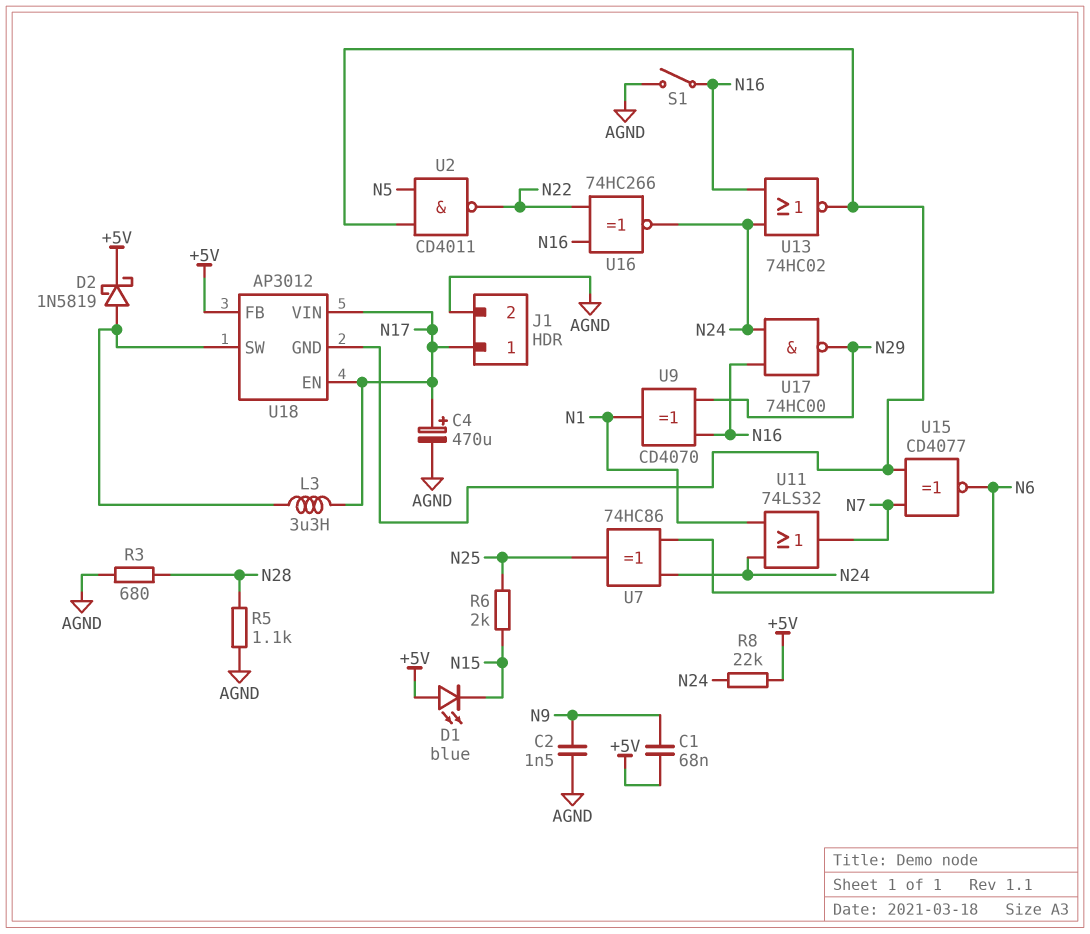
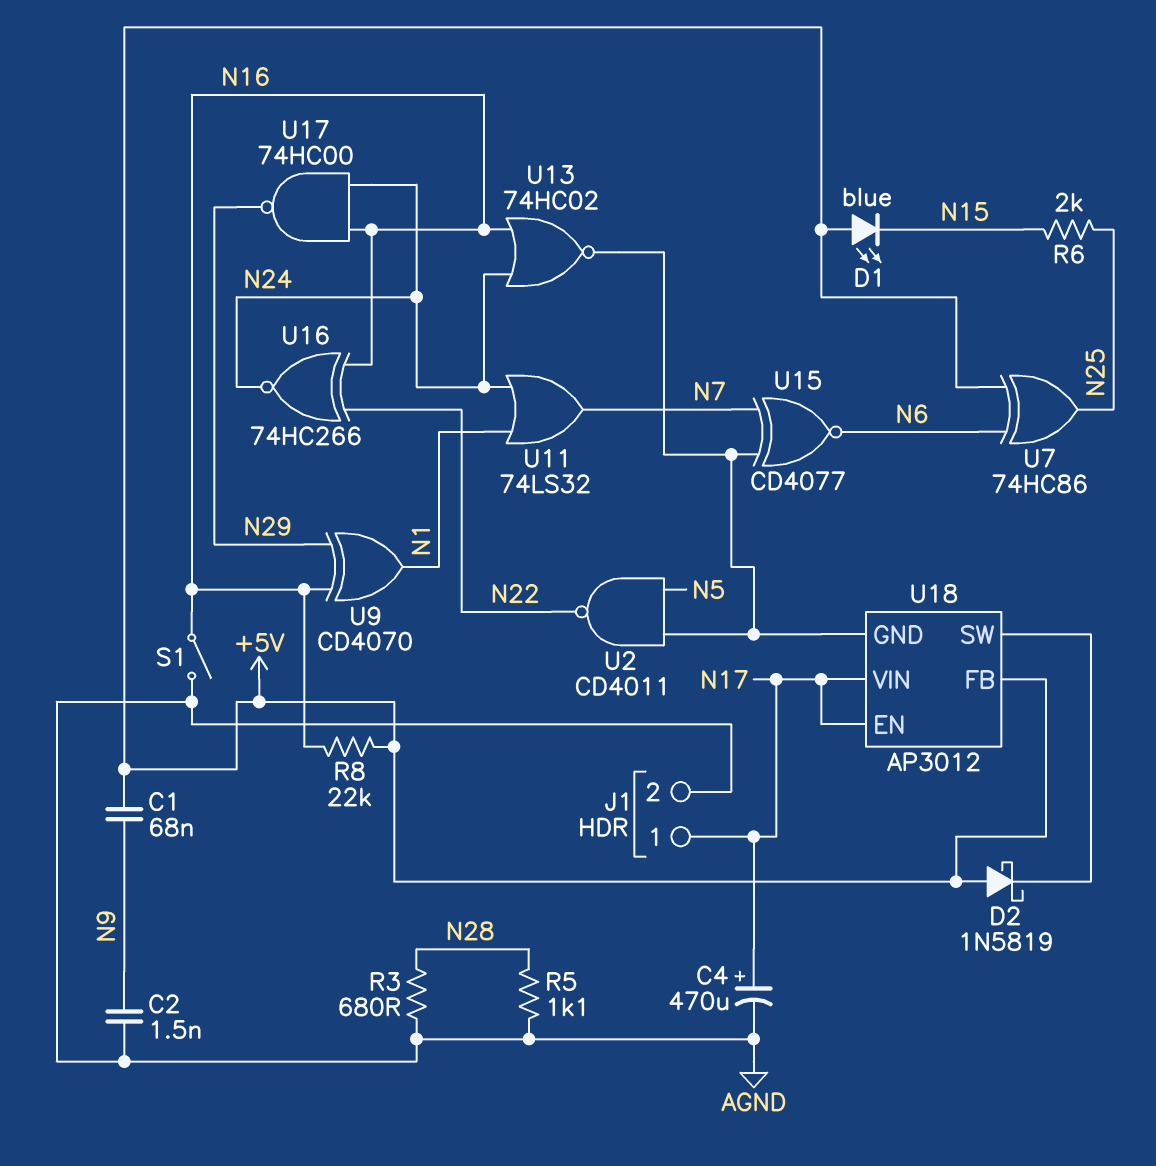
D2: schottky 1N5819 (A U18/SW, K +5V) -> schottky 1N5819 (A +5V, K U18/SW)
L3: 3.3uH (N17, U18/SW) -> none
R8: 22k (+5V, N24) -> 22k (+5V, N16)
U7: XOR 74HC86 (in N6, in N24, out N25) -> XOR 74HC86 (in +5V, in N6, out N25)

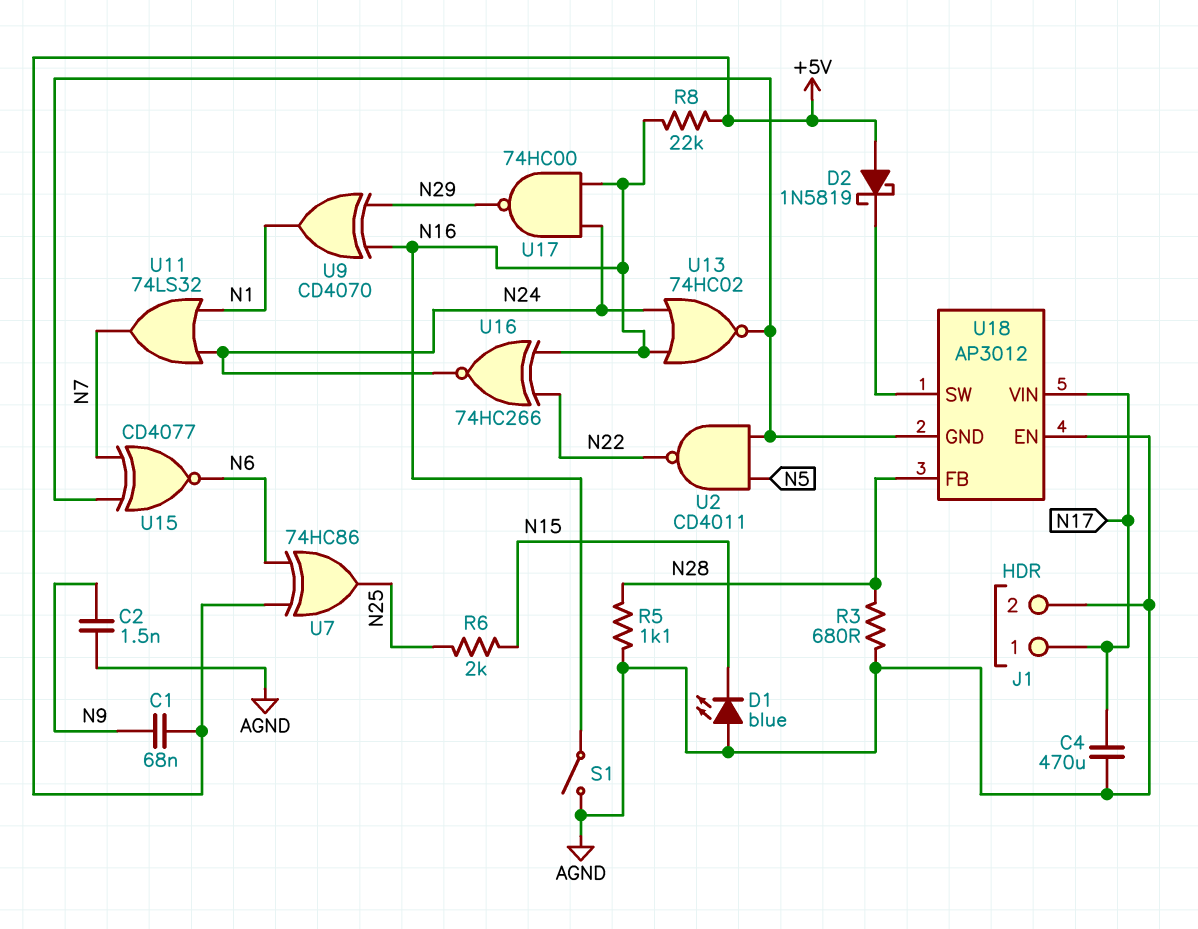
C4: 470uF (plus N17, minus AGND) -> 470uF (AGND, N17)
D1: LED blue (A +5V, K N15) -> LED blue (A AGND, K N15)
U18 pin EN: N17 -> AGND
U18 pin FB: +5V -> N28

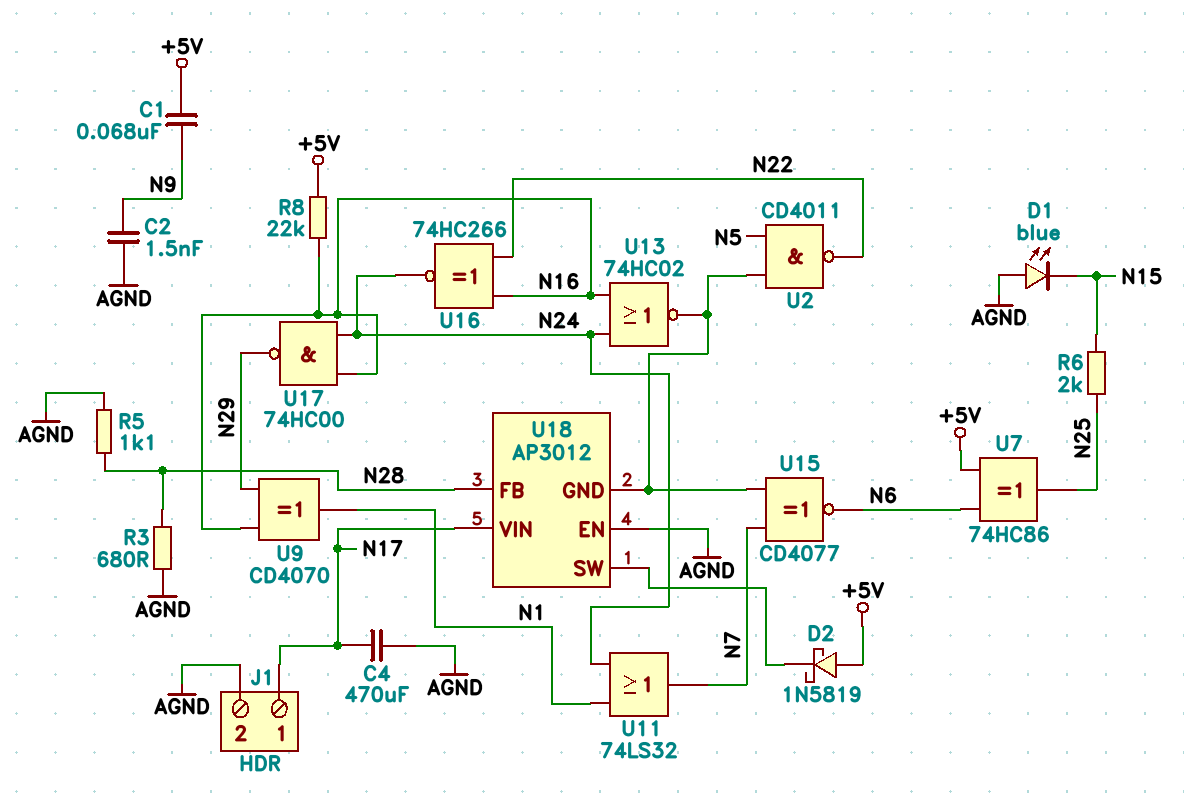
S1: switch (AGND, N16) -> none

